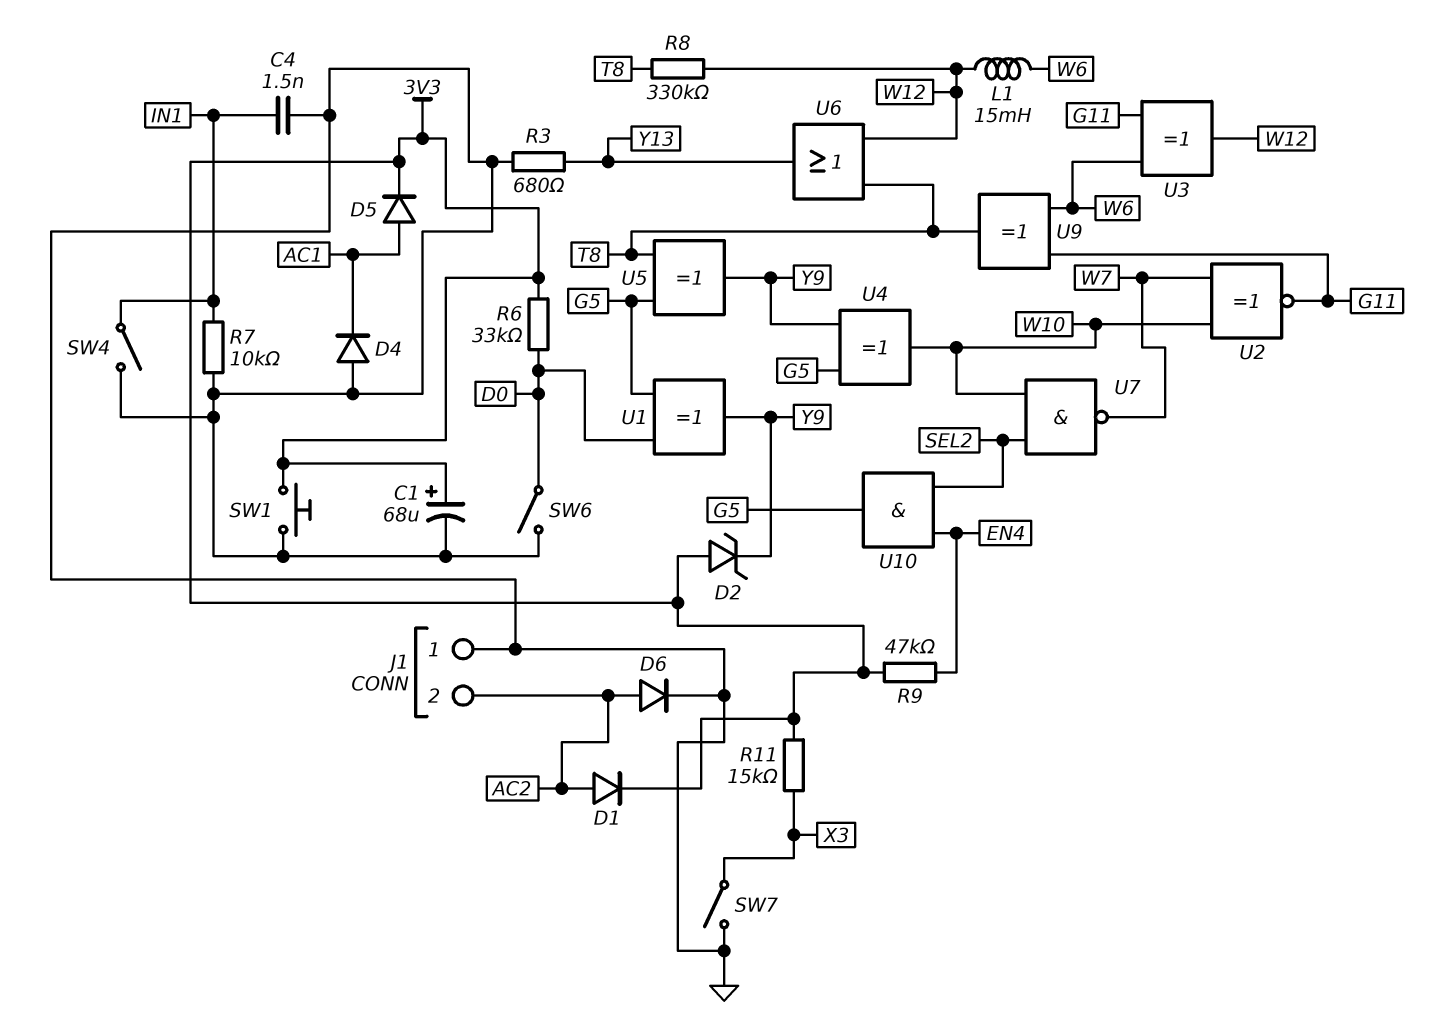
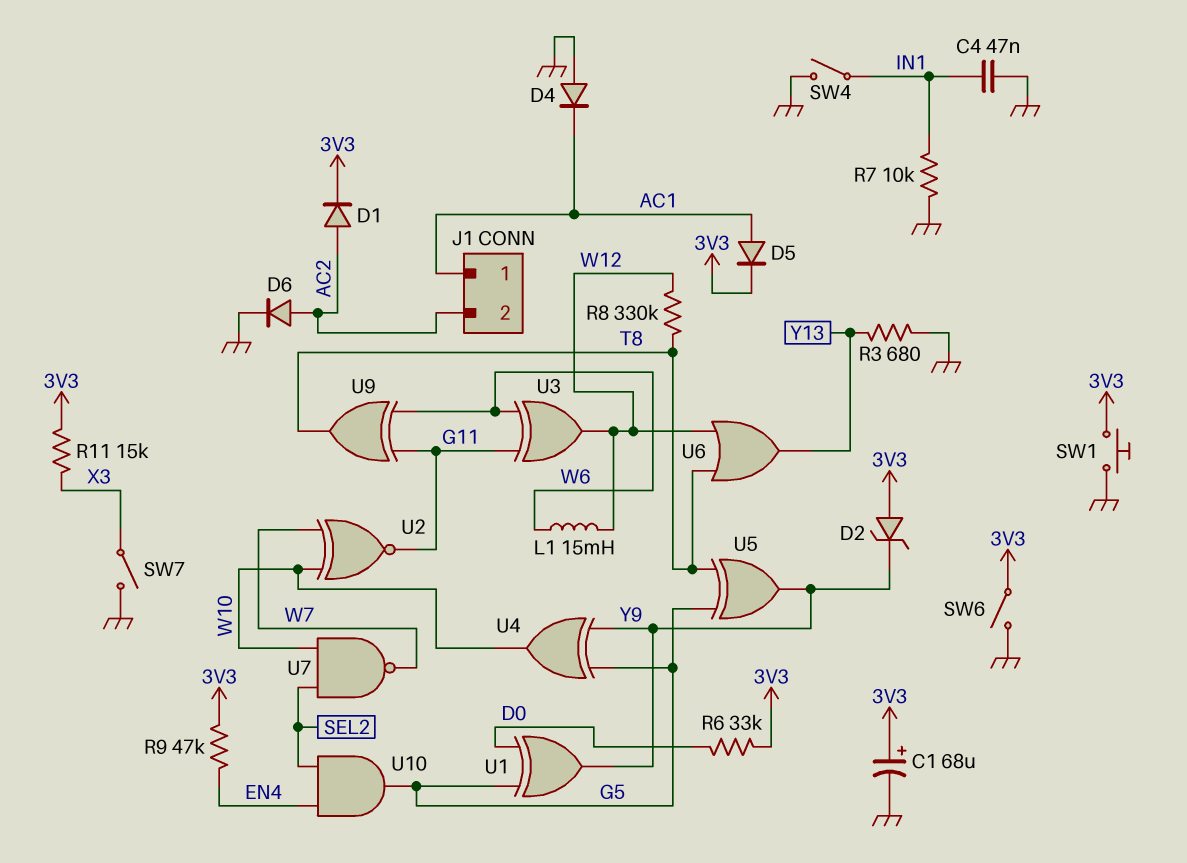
C4: 1.5nF (GND, IN1) -> 47nF (GND, IN1)
J1 pin 1: GND -> AC1
SW6: switch (D0, GND) -> switch (3V3, GND)

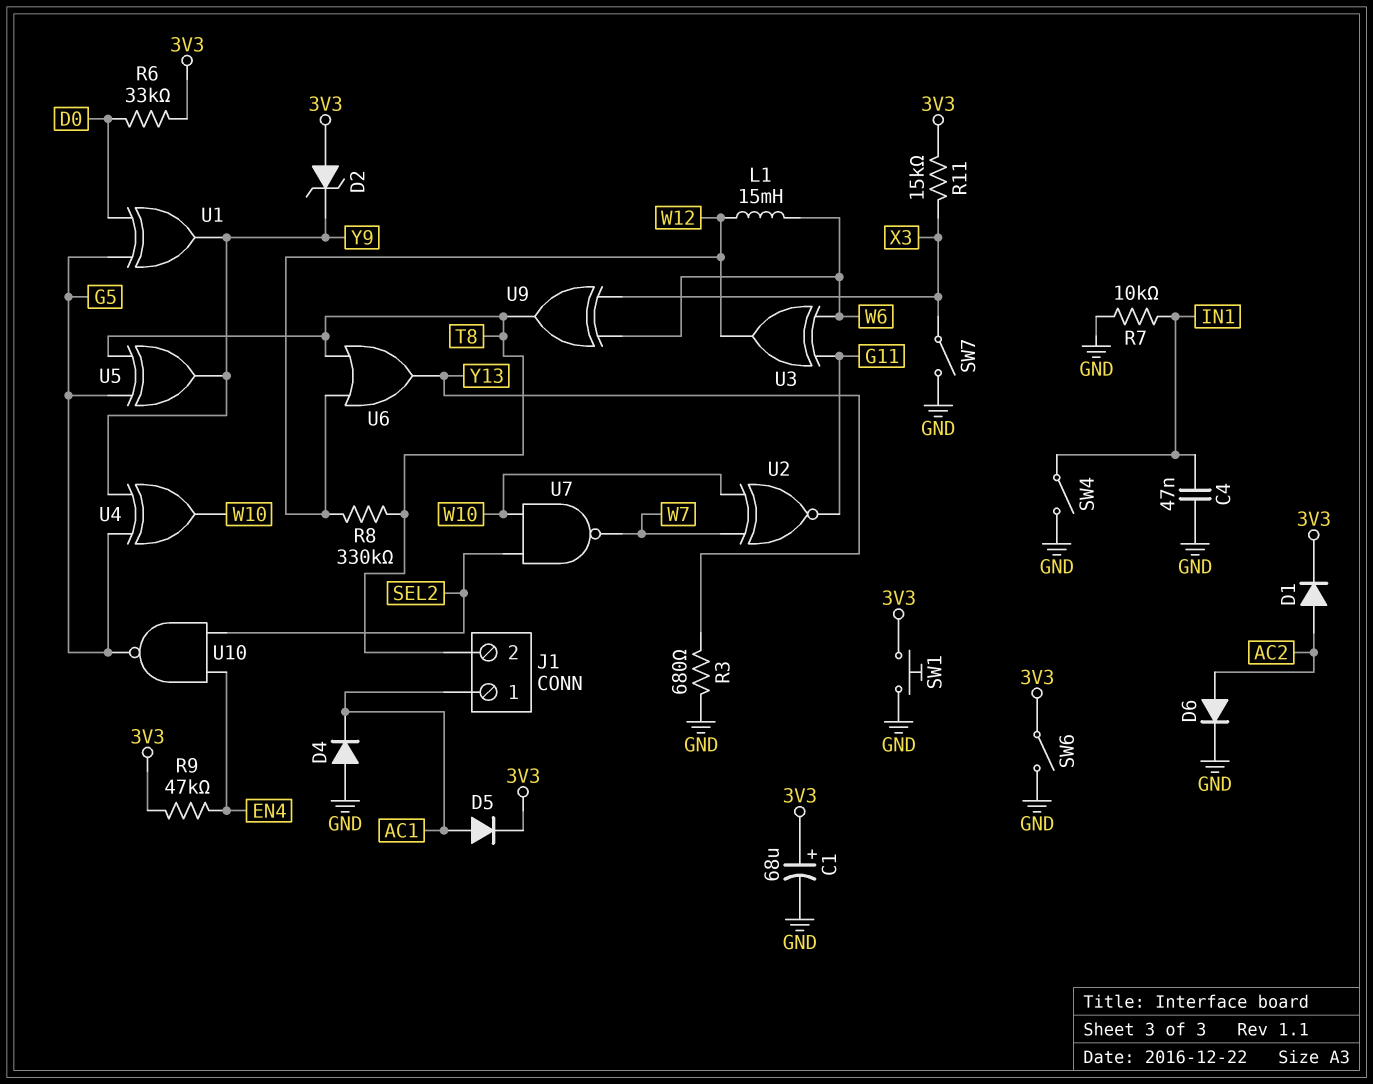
J1 pin 2: AC2 -> T8
U9: XOR (in G11, in W6, out T8) -> XOR (in W6, in X3, out T8)
U10: AND (in EN4, in SEL2, out G5) -> NAND (in EN4, in SEL2, out G5)

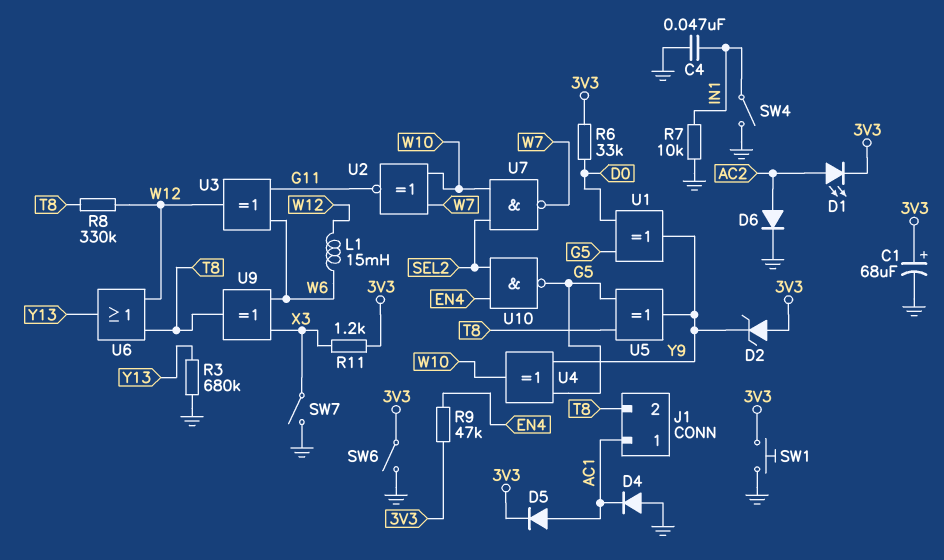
D1: diode (A AC2, K 3V3) -> LED (A AC2, K 3V3)
R3: 680 (GND, Y13) -> 680k (GND, Y13)
R11: 15k (3V3, X3) -> 1.2k (3V3, X3)

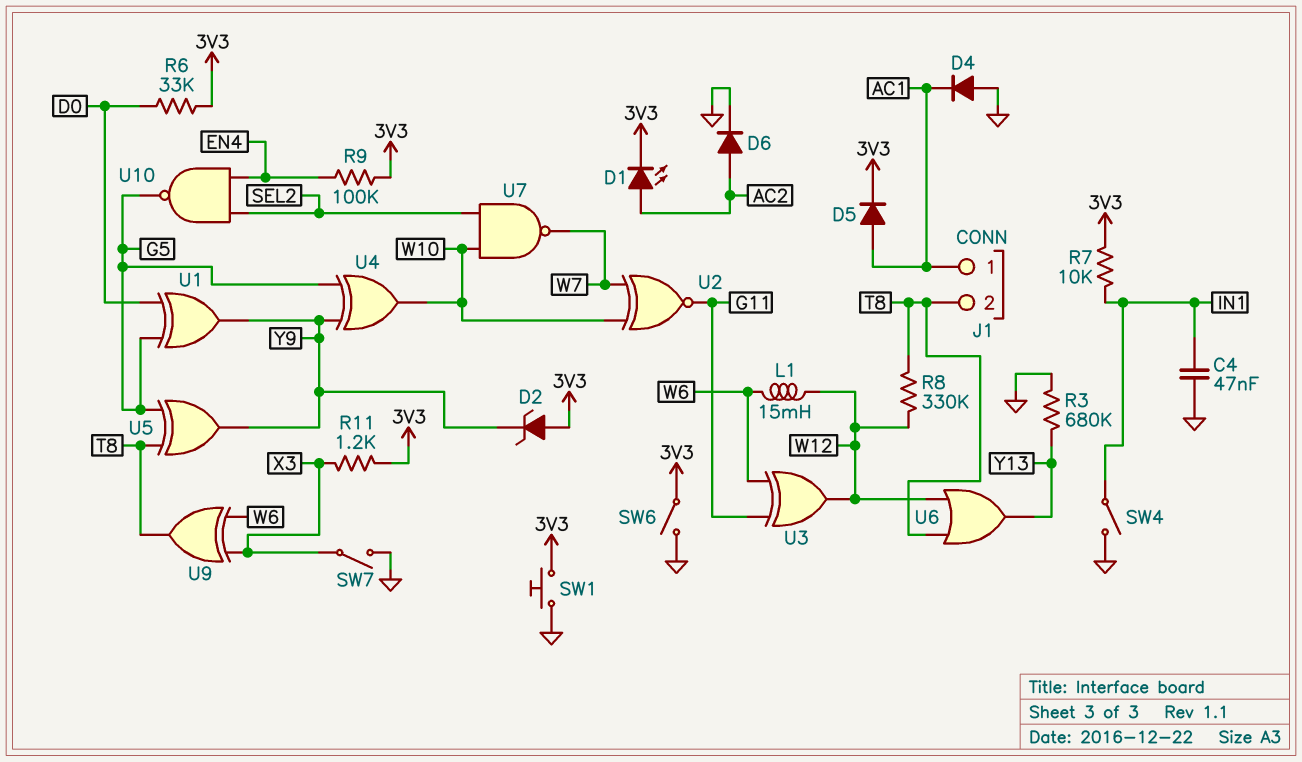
C1: 68uF (plus 3V3, minus GND) -> none
R7: 10k (GND, IN1) -> 10k (3V3, IN1)
R9: 47k (3V3, EN4) -> 100k (3V3, EN4)

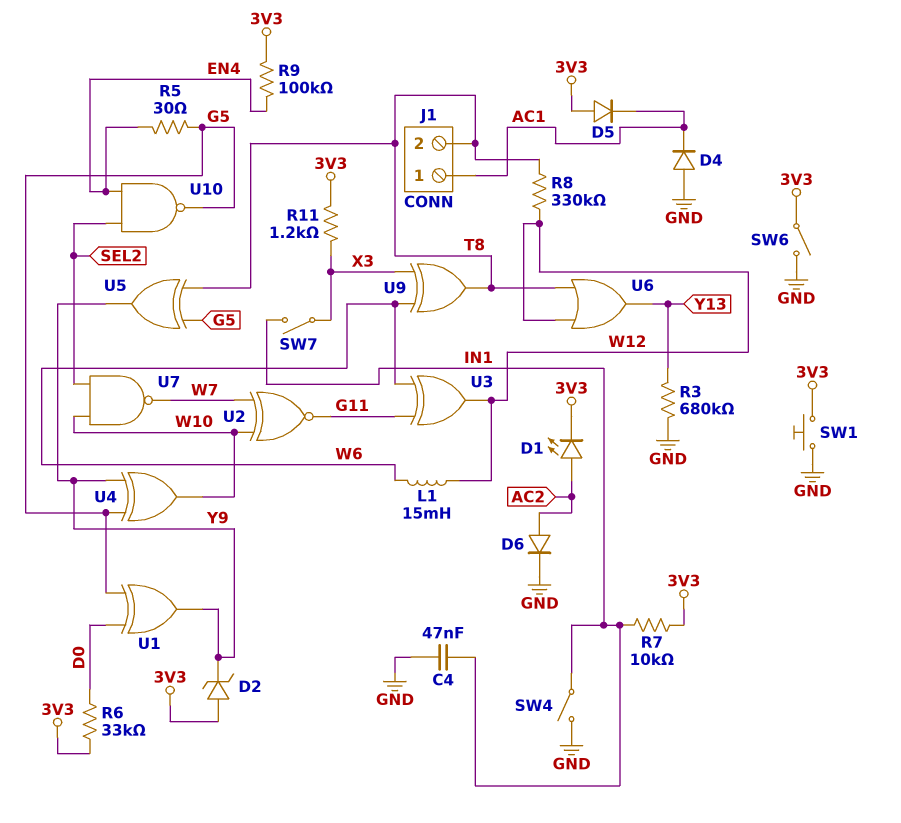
D5: diode (A AC1, K 3V3) -> diode (A 3V3, K AC1)
R5: none -> 30 (EN4, G5)
SW7: switch (GND, X3) -> switch (IN1, X3)

